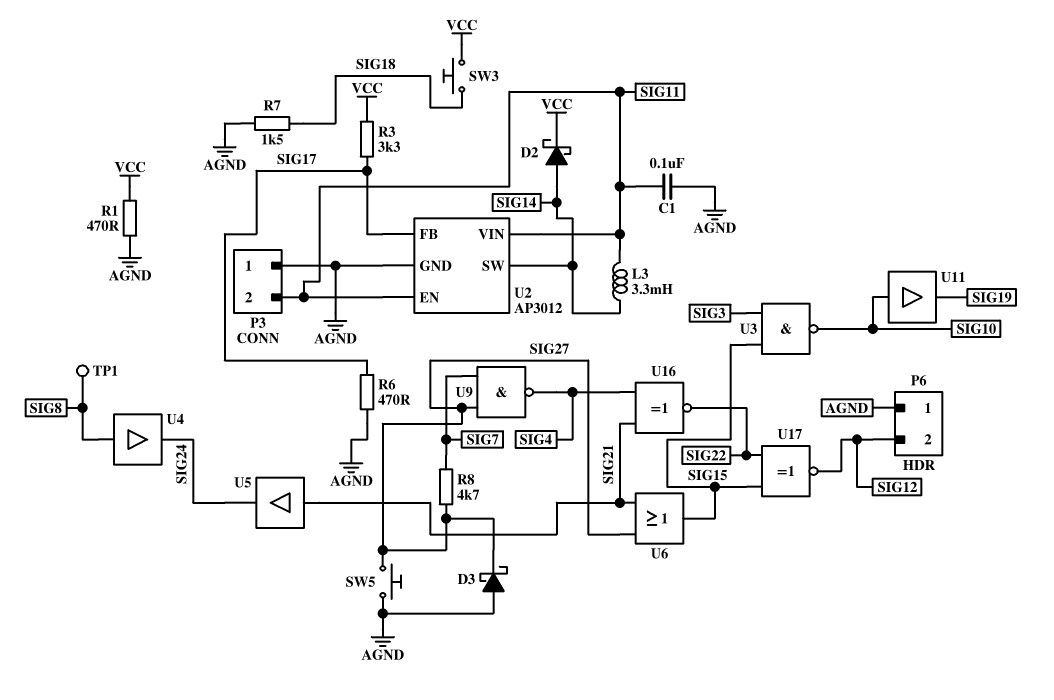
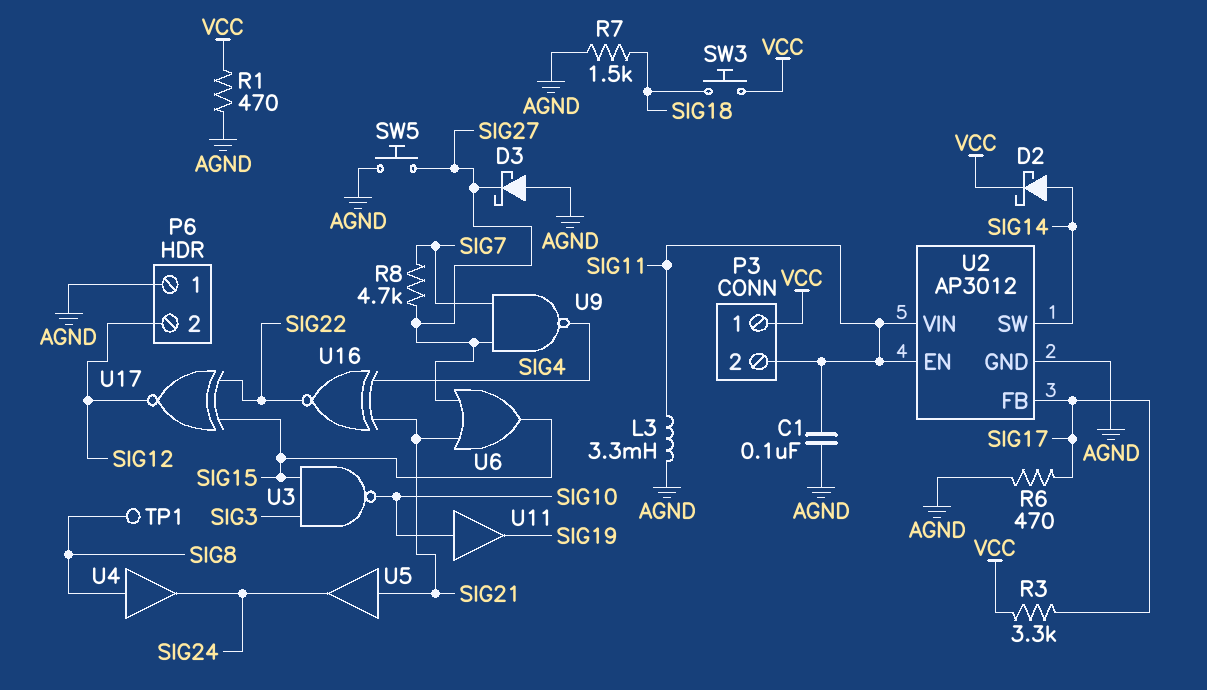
L3: 3.3mH (SIG11, SIG14) -> 3.3mH (AGND, SIG11)
P3 pin 1: AGND -> VCC

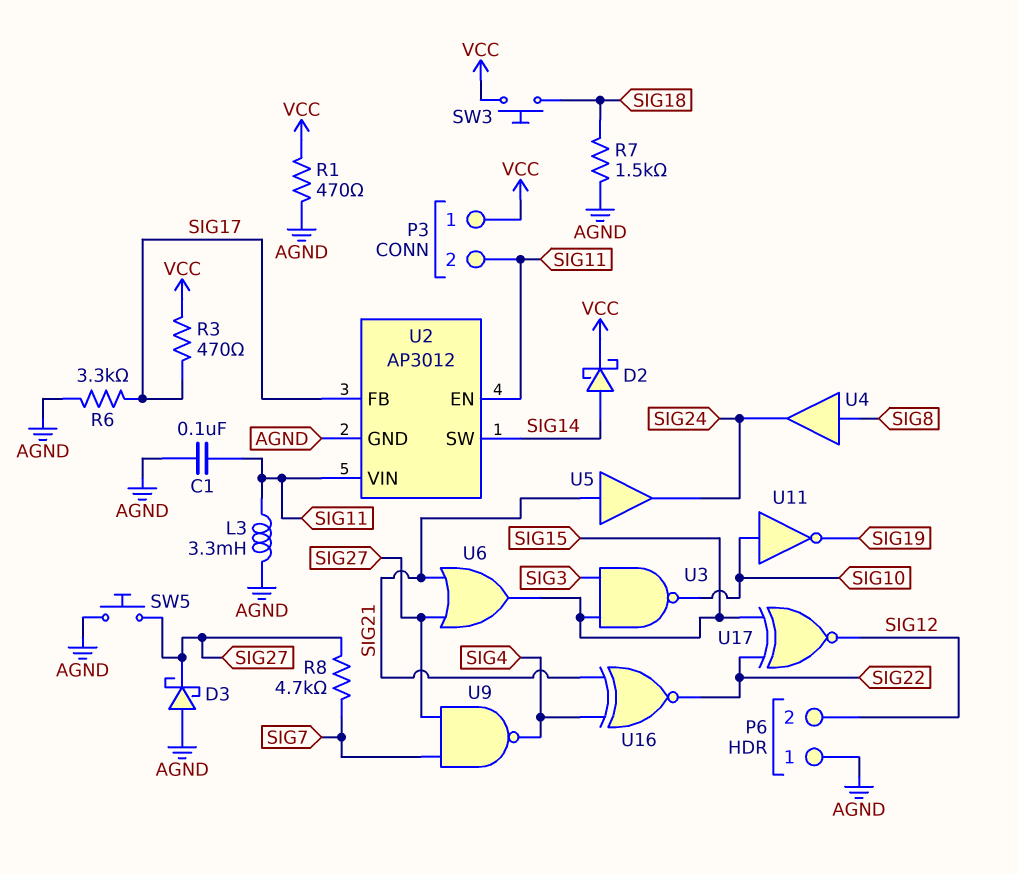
R3: 3.3k (SIG17, VCC) -> 470 (SIG17, VCC)
R6: 470 (AGND, SIG17) -> 3.3k (AGND, SIG17)
TP1: test point (SIG8) -> none
U11: buffer (in SIG10, out SIG19) -> NOT (in SIG10, out SIG19)

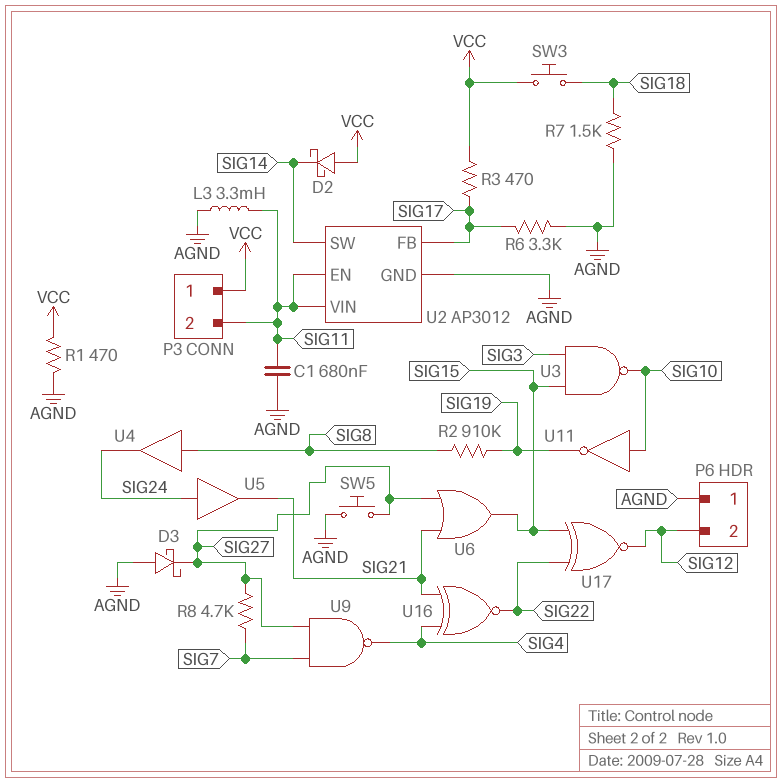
C1: 100nF (AGND, SIG11) -> 680nF (AGND, SIG11)
D2: schottky (A SIG14, K VCC) -> schottky (A VCC, K SIG14)
R2: none -> 910k (SIG8, SIG19)
U5: buffer (in SIG21, out SIG24) -> buffer (in SIG24, out SIG21)

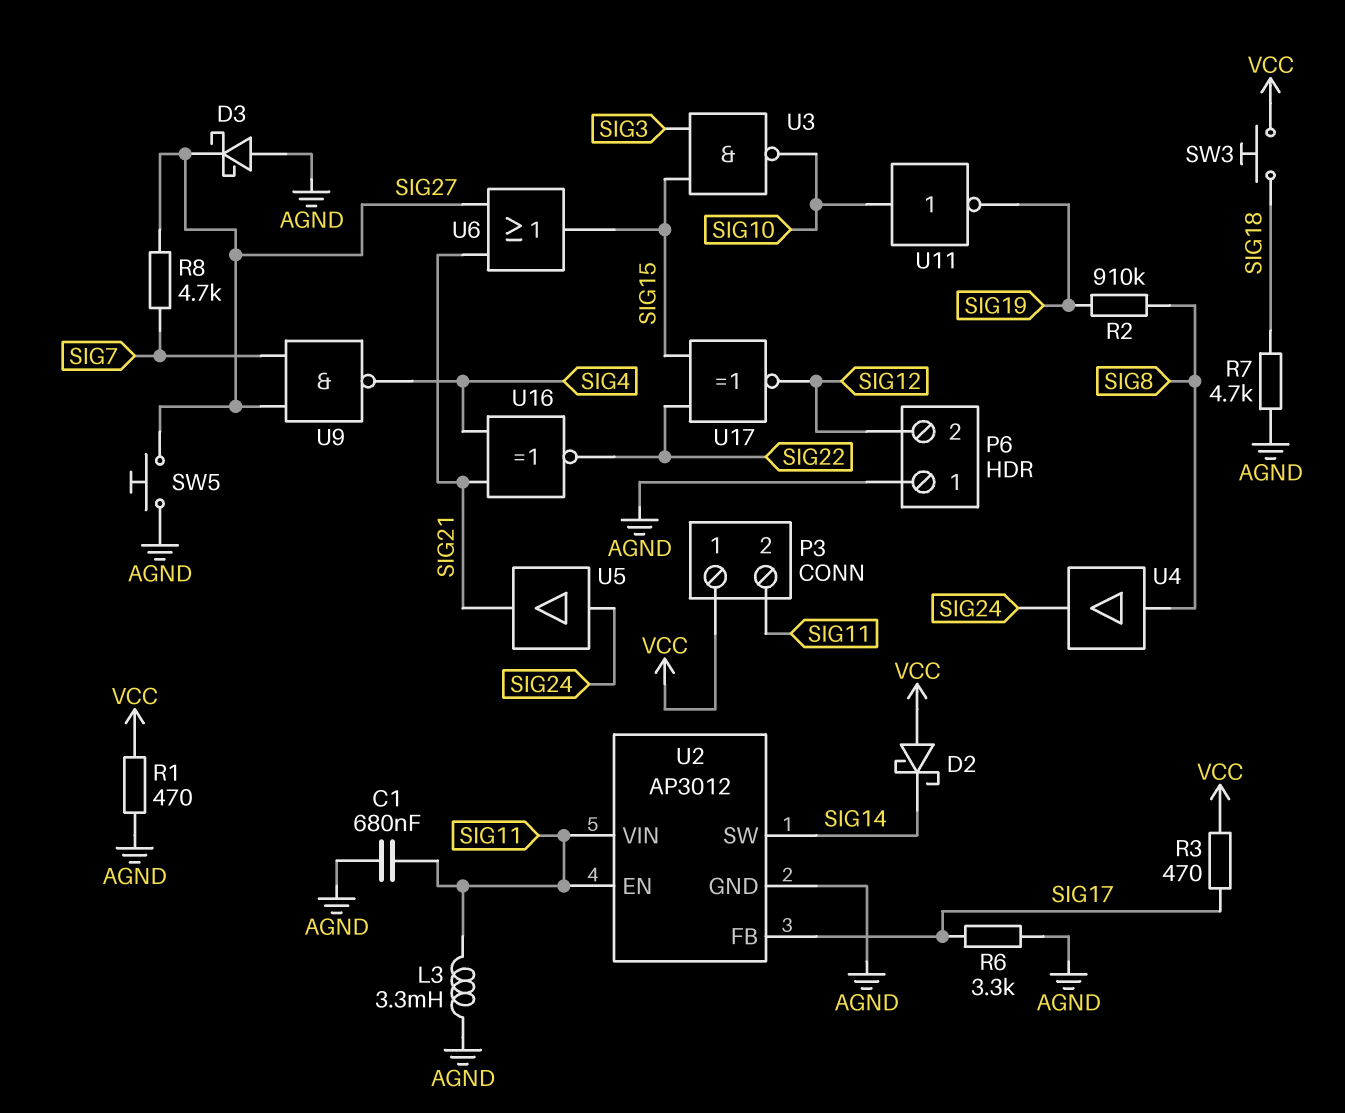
R7: 1.5k (AGND, SIG18) -> 4.7k (AGND, SIG18)

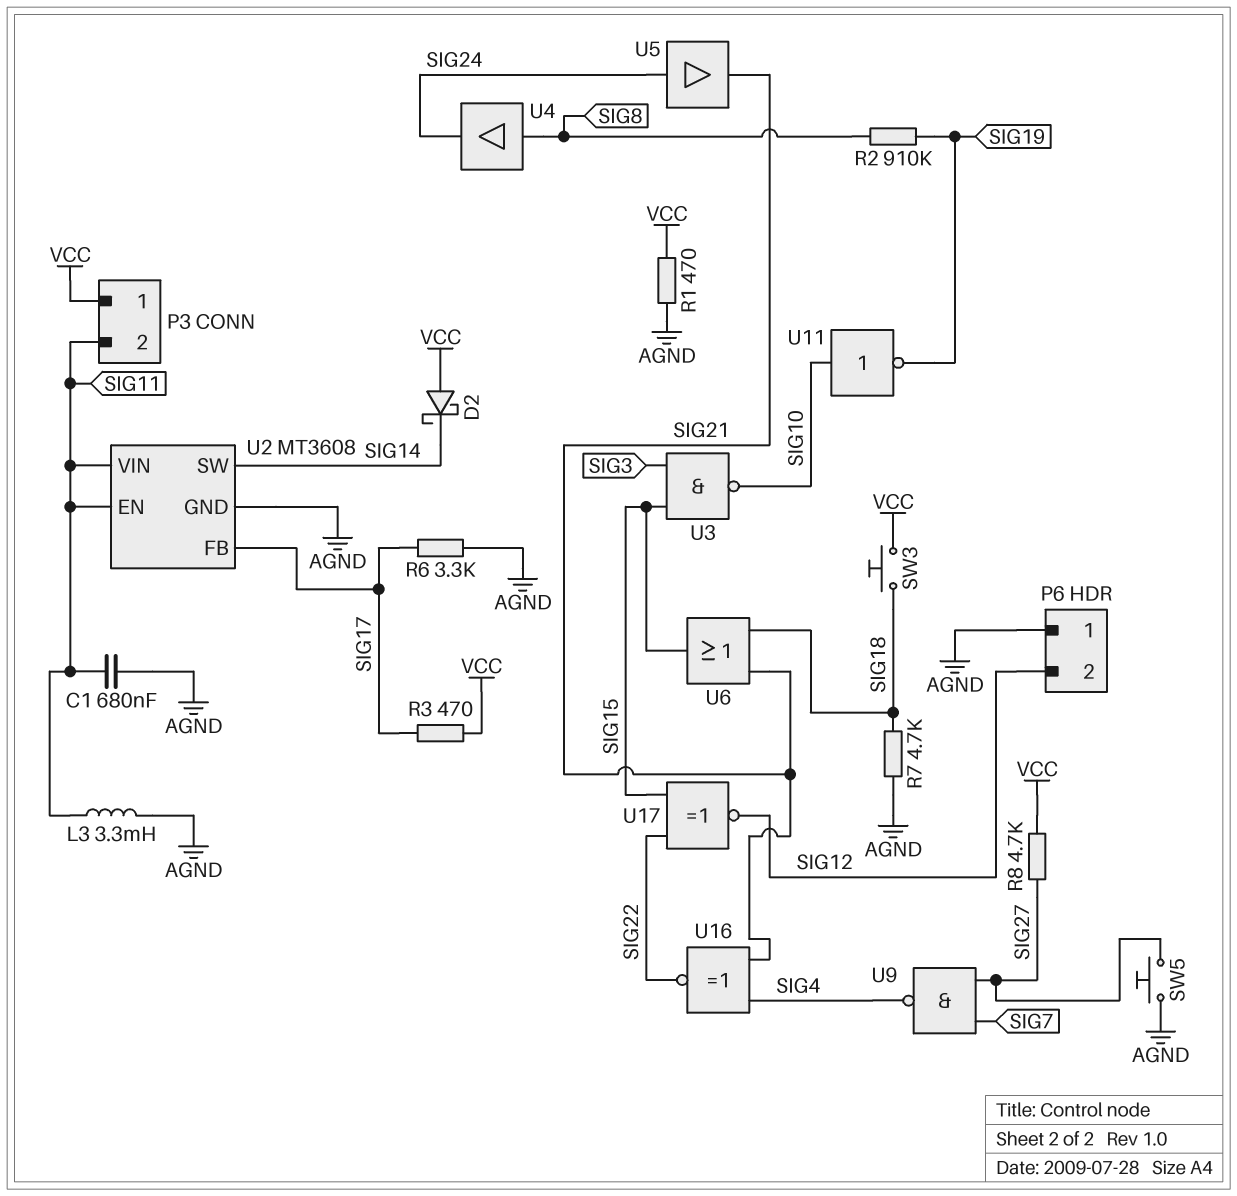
D3: schottky (A AGND, K SIG27) -> none
R8: 4.7k (SIG7, SIG27) -> 4.7k (SIG27, VCC)
U2: AP3012 -> MT3608
U6: OR (in SIG21, in SIG27, out SIG15) -> OR (in SIG18, in SIG21, out SIG15)

